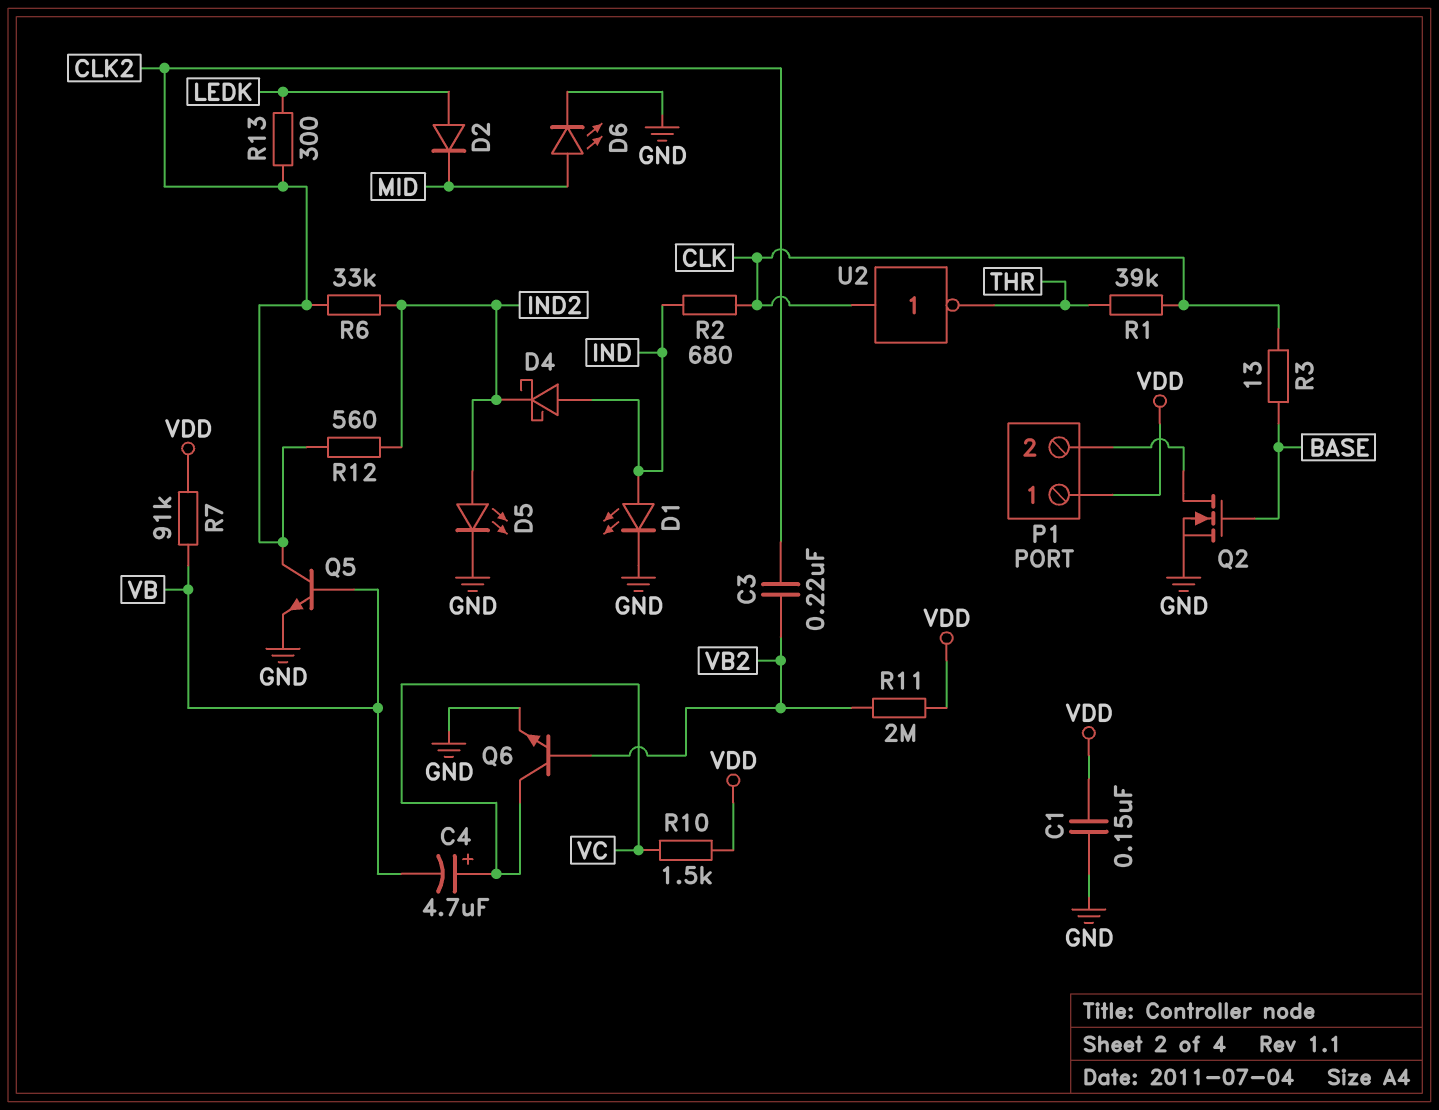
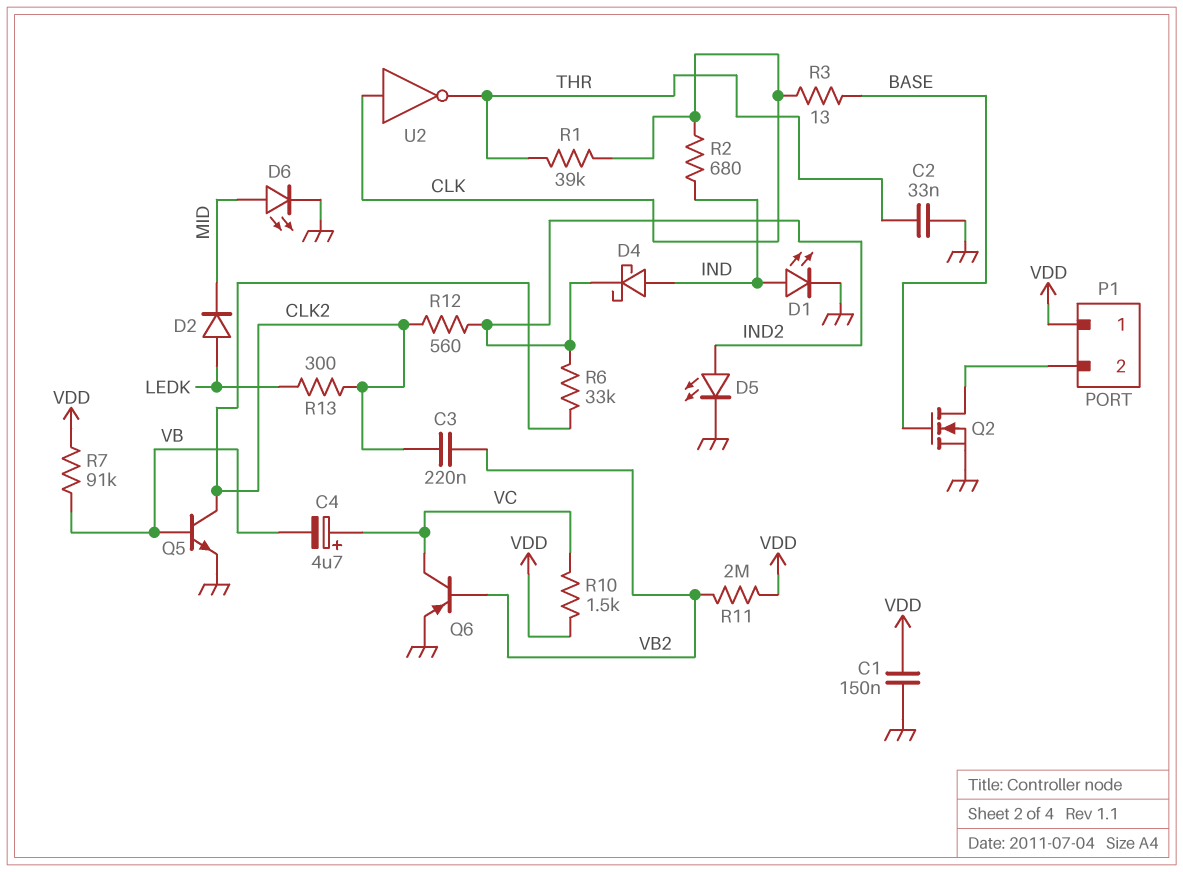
C2: none -> 33nF (GND, THR)
Q6: NPN (B VB2, C VC, E GND) -> PNP (B VB2, C VC, E GND)

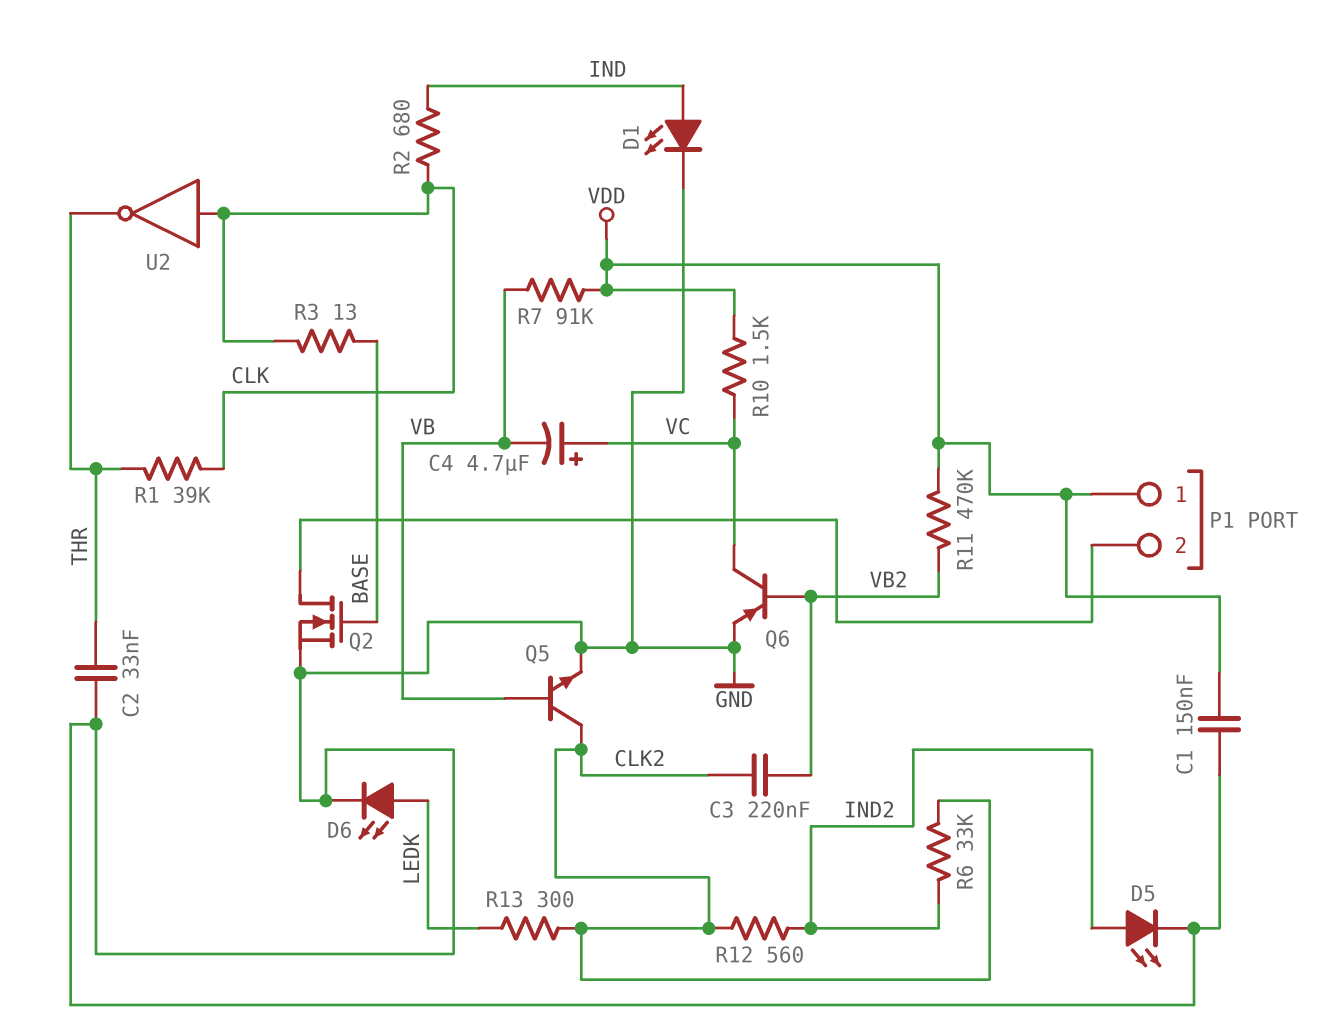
D2: diode (A LEDK, K MID) -> none
D4: schottky (A IND, K IND2) -> none
D6: LED (A MID, K GND) -> LED (A LEDK, K GND)
R11: 2M (VB2, VDD) -> 470k (VB2, VDD)

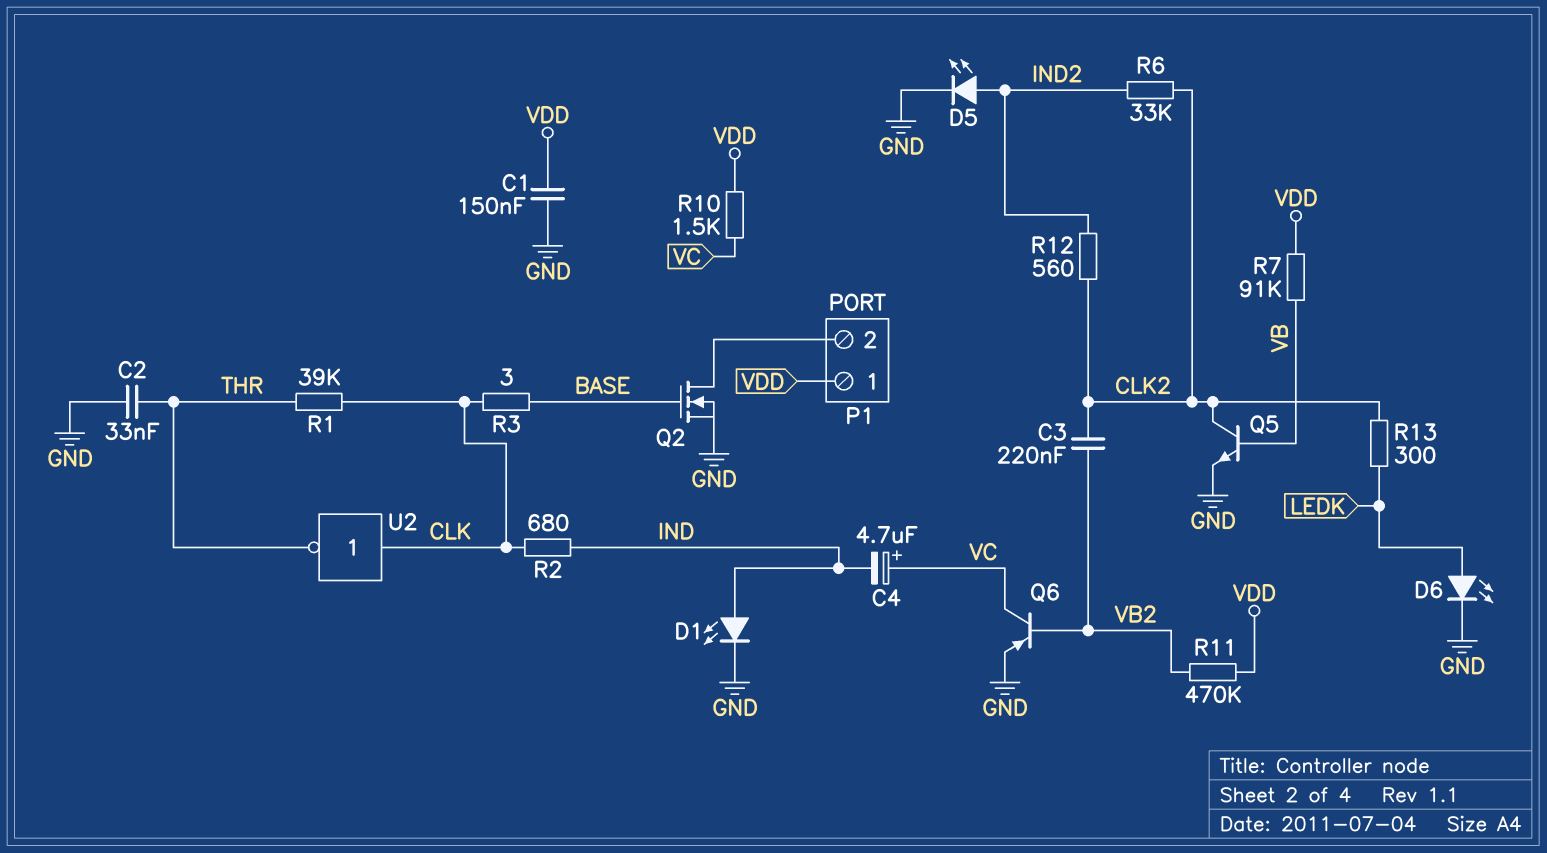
C4: 4.7uF (plus VC, minus VB) -> 4.7uF (plus VC, minus IND)
R3: 13 (BASE, CLK) -> 3 (BASE, CLK)

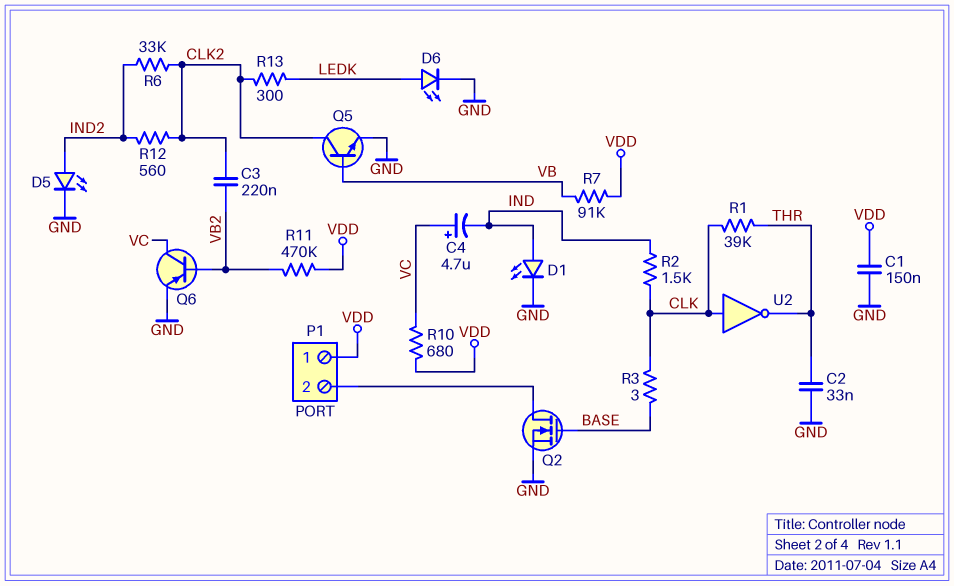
R2: 680 (CLK, IND) -> 1.5k (CLK, IND)
R10: 1.5k (VC, VDD) -> 680 (VC, VDD)

